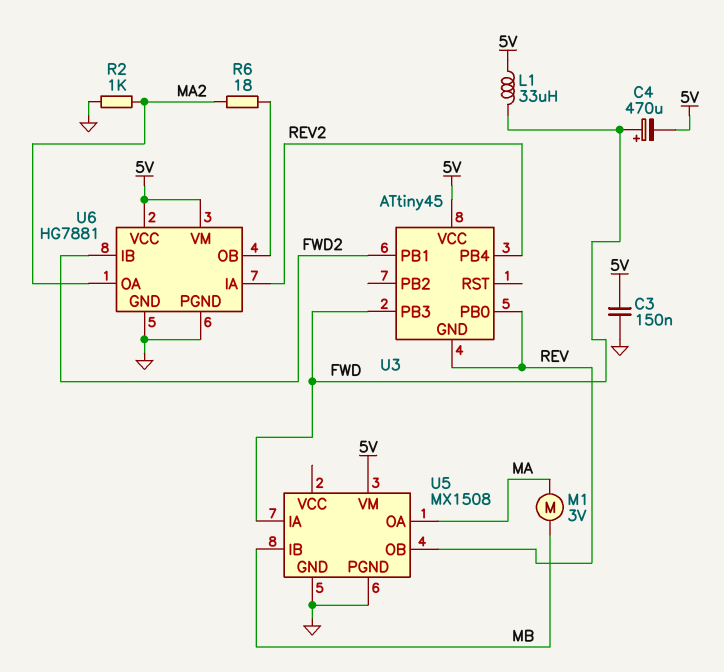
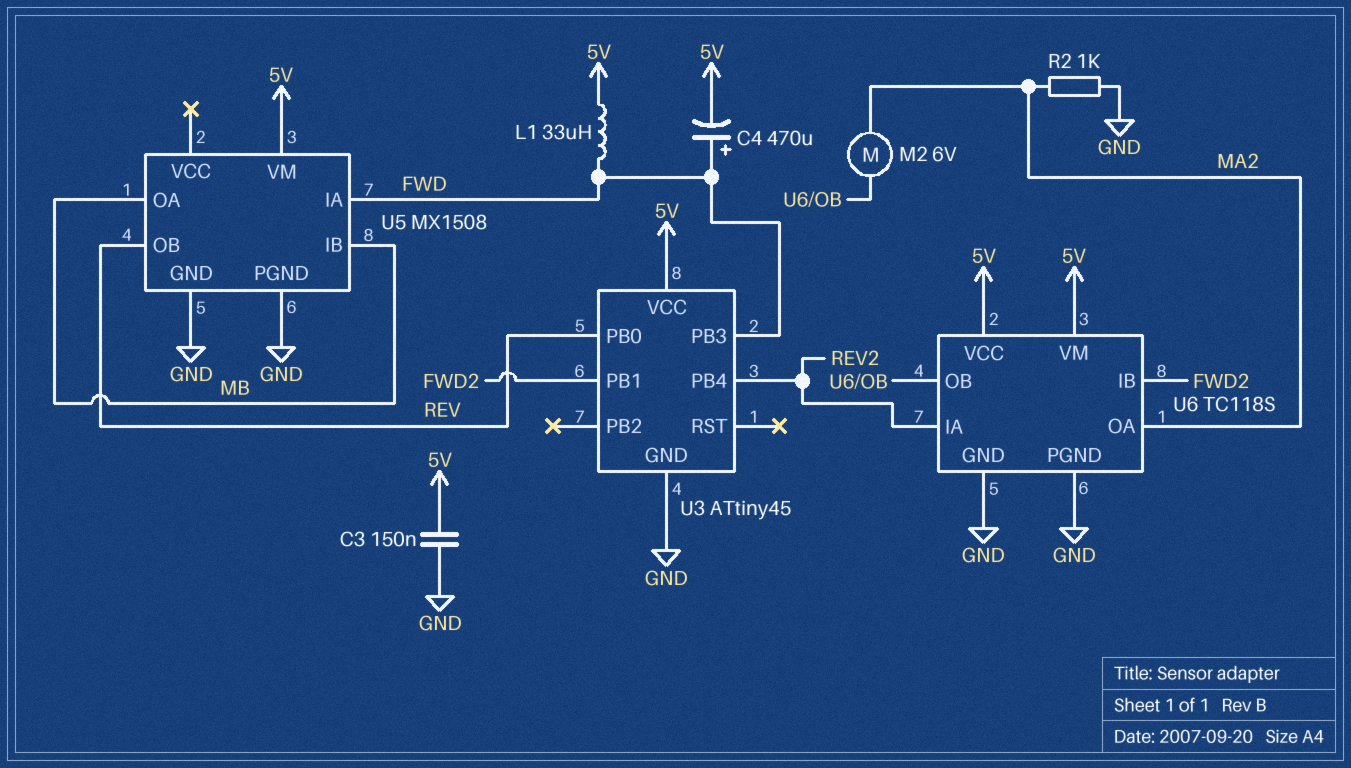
M1: motor 3V (MA, MB) -> none
M2: none -> motor 6V (MA2, U6/OB)
R6: 18 (MA2, U6/OB) -> none
U3 pin GND: REV -> GND
U5 pin OA: MA -> MB
U6: HG7881 -> TC118S

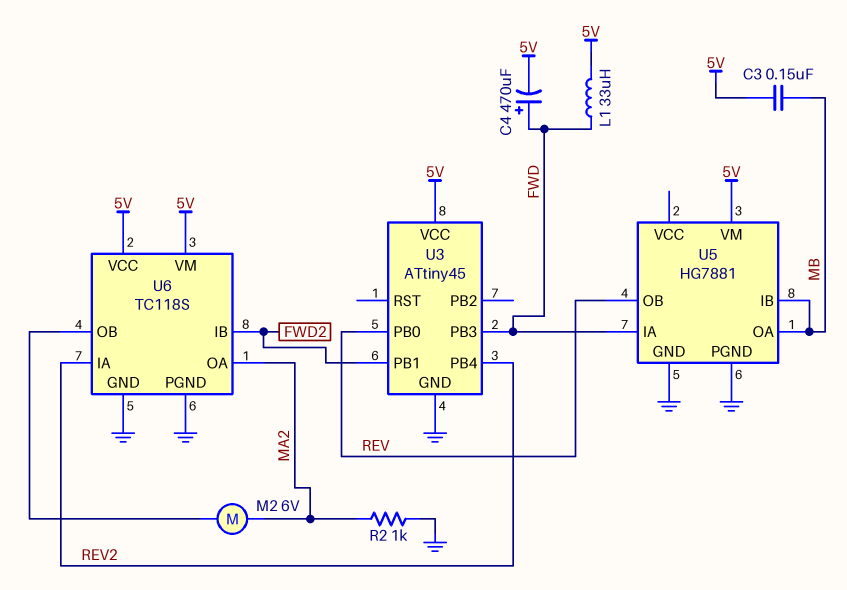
C3: 150nF (5V, GND) -> 150nF (5V, MB)
U5: MX1508 -> HG7881

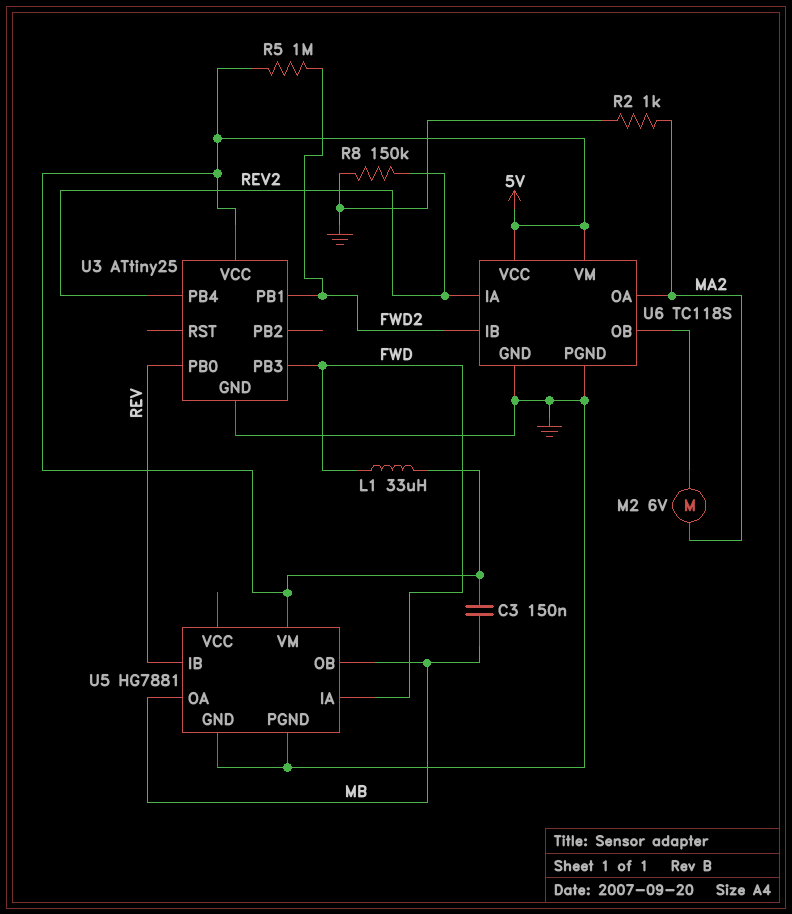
C4: 470uF (plus FWD, minus 5V) -> none
R5: none -> 1M (5V, FWD2)
R8: none -> 150k (GND, REV2)
U3: ATtiny45 -> ATtiny25
U5 pin IB: MB -> REV
U5 pin OB: REV -> MB

